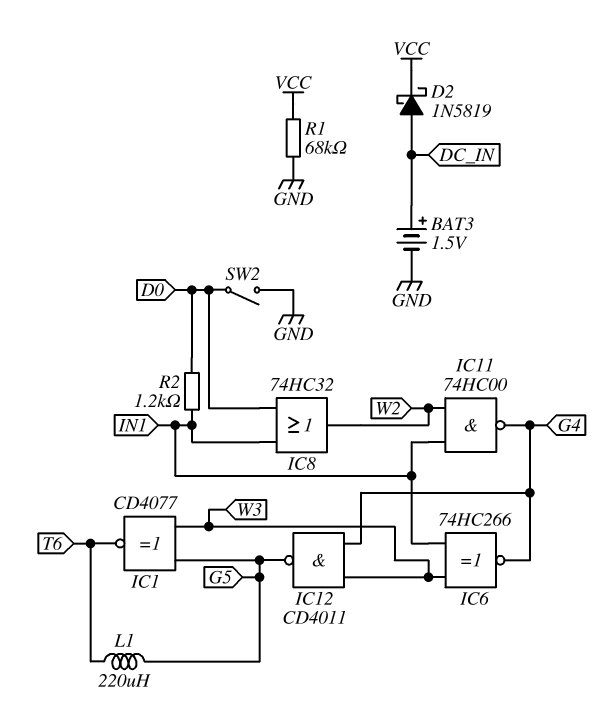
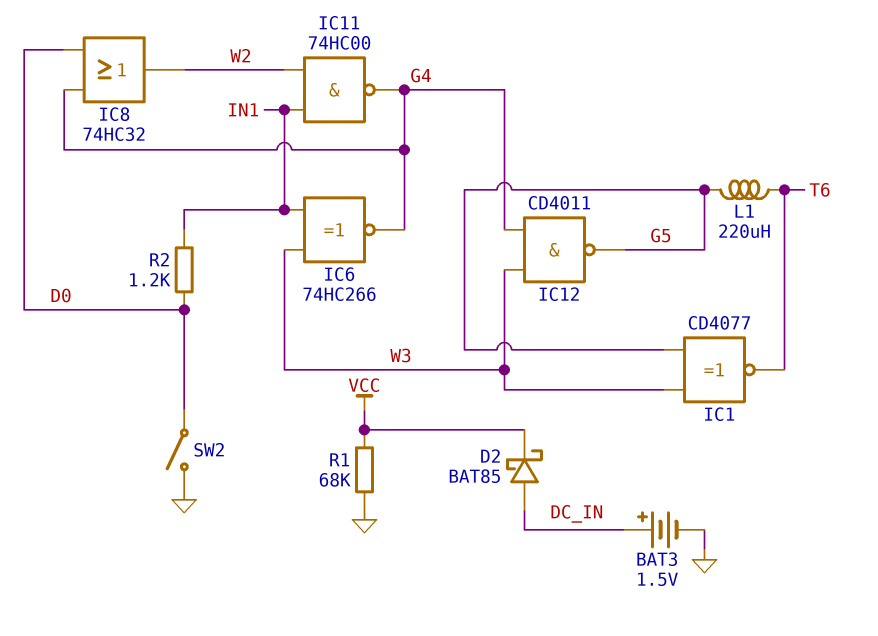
D2: schottky 1N5819 (A DC_IN, K VCC) -> schottky BAT85 (A DC_IN, K VCC)
IC8: OR 74HC32 (in D0, in IN1, out W2) -> OR 74HC32 (in D0, in G4, out W2)

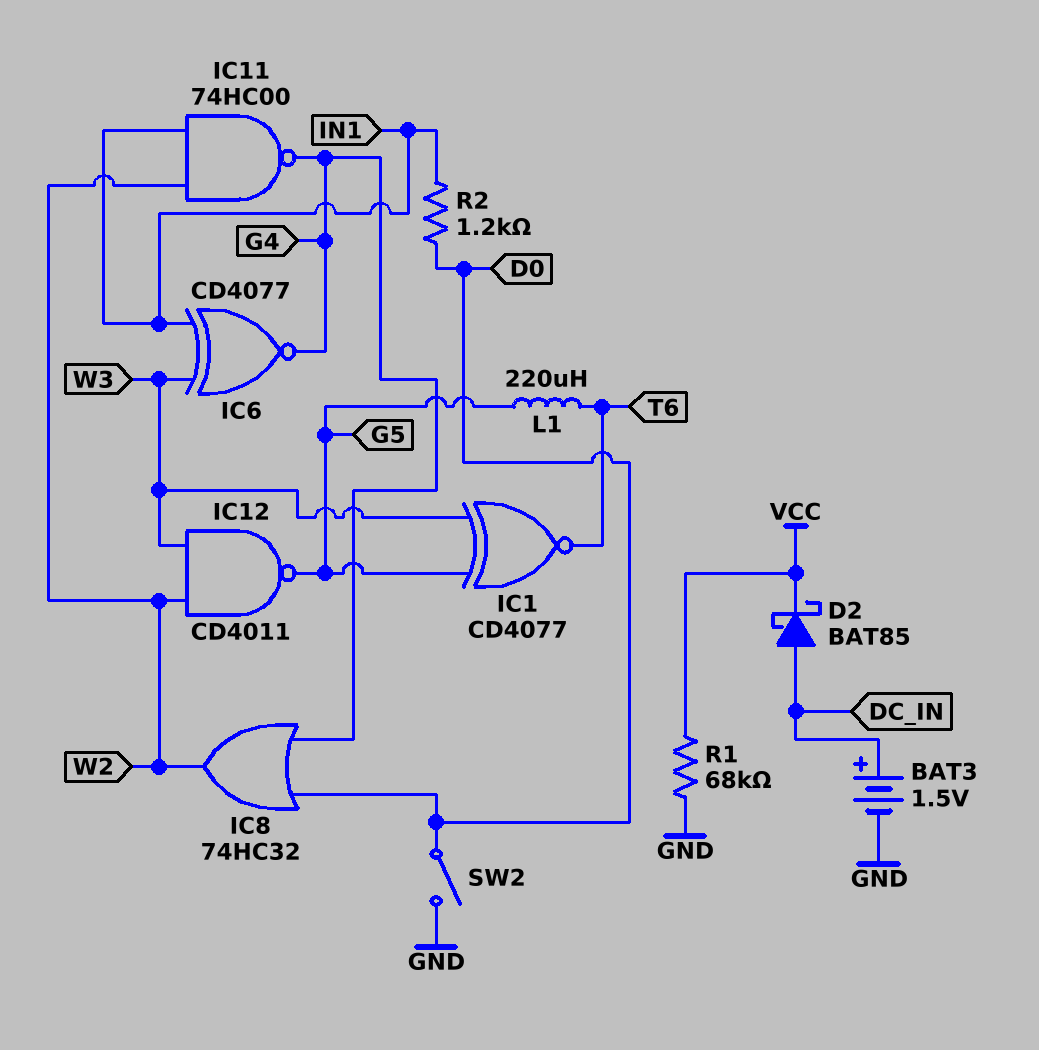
IC6: XNOR 74HC266 (in IN1, in W3, out G4) -> XNOR CD4077 (in IN1, in W3, out G4)
IC12: NAND CD4011 (in G4, in W3, out G5) -> NAND CD4011 (in W2, in W3, out G5)

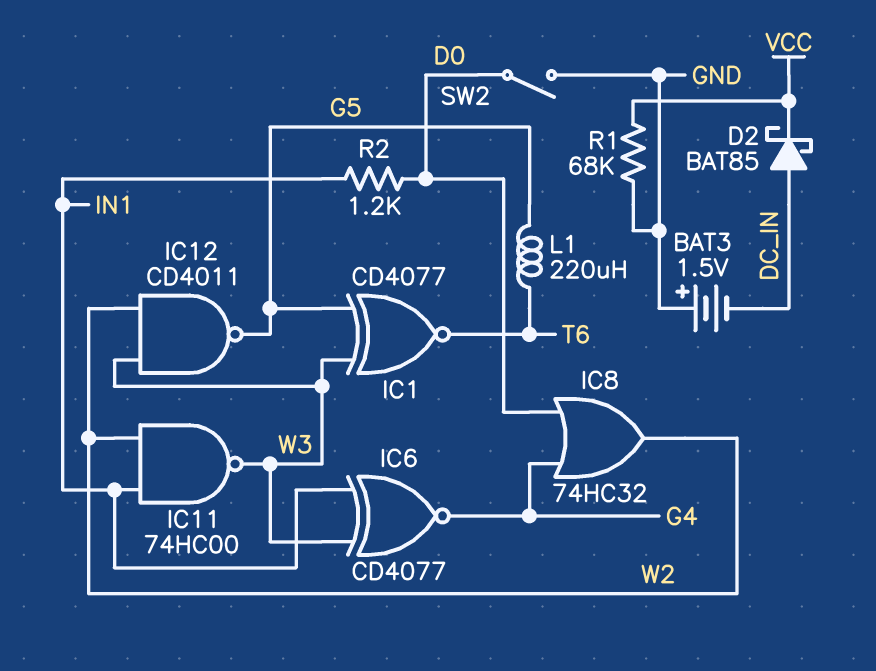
BAT3: 1.5V (plus DC_IN, minus GND) -> 1.5V (plus GND, minus DC_IN)
IC11: NAND 74HC00 (in IN1, in W2, out G4) -> NAND 74HC00 (in IN1, in W2, out W3)

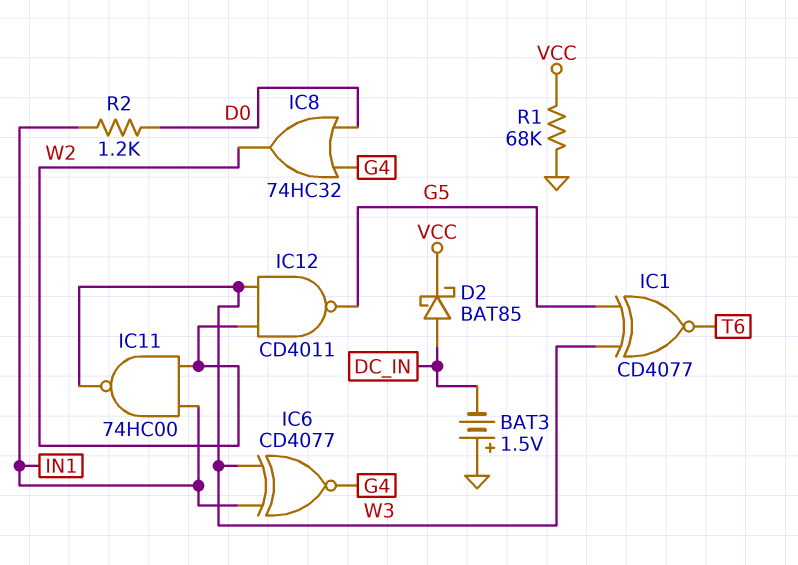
L1: 220uH (G5, T6) -> none
SW2: switch (D0, GND) -> none

